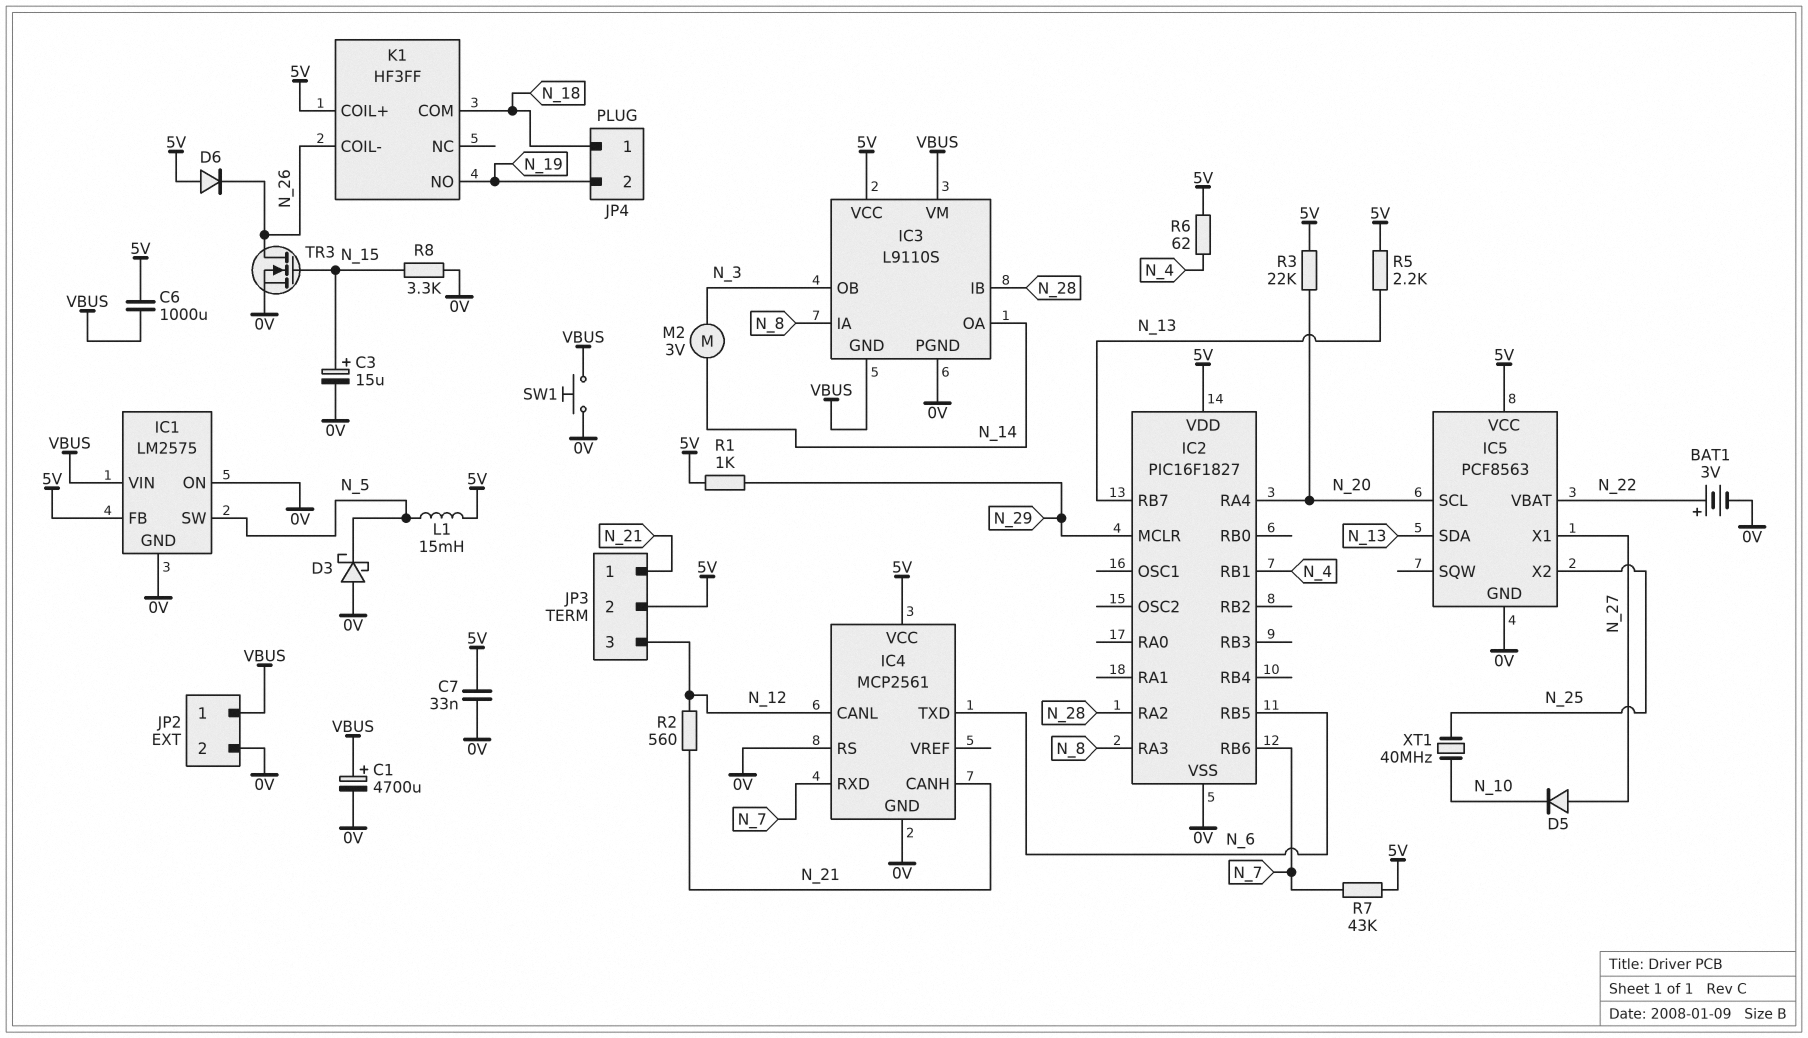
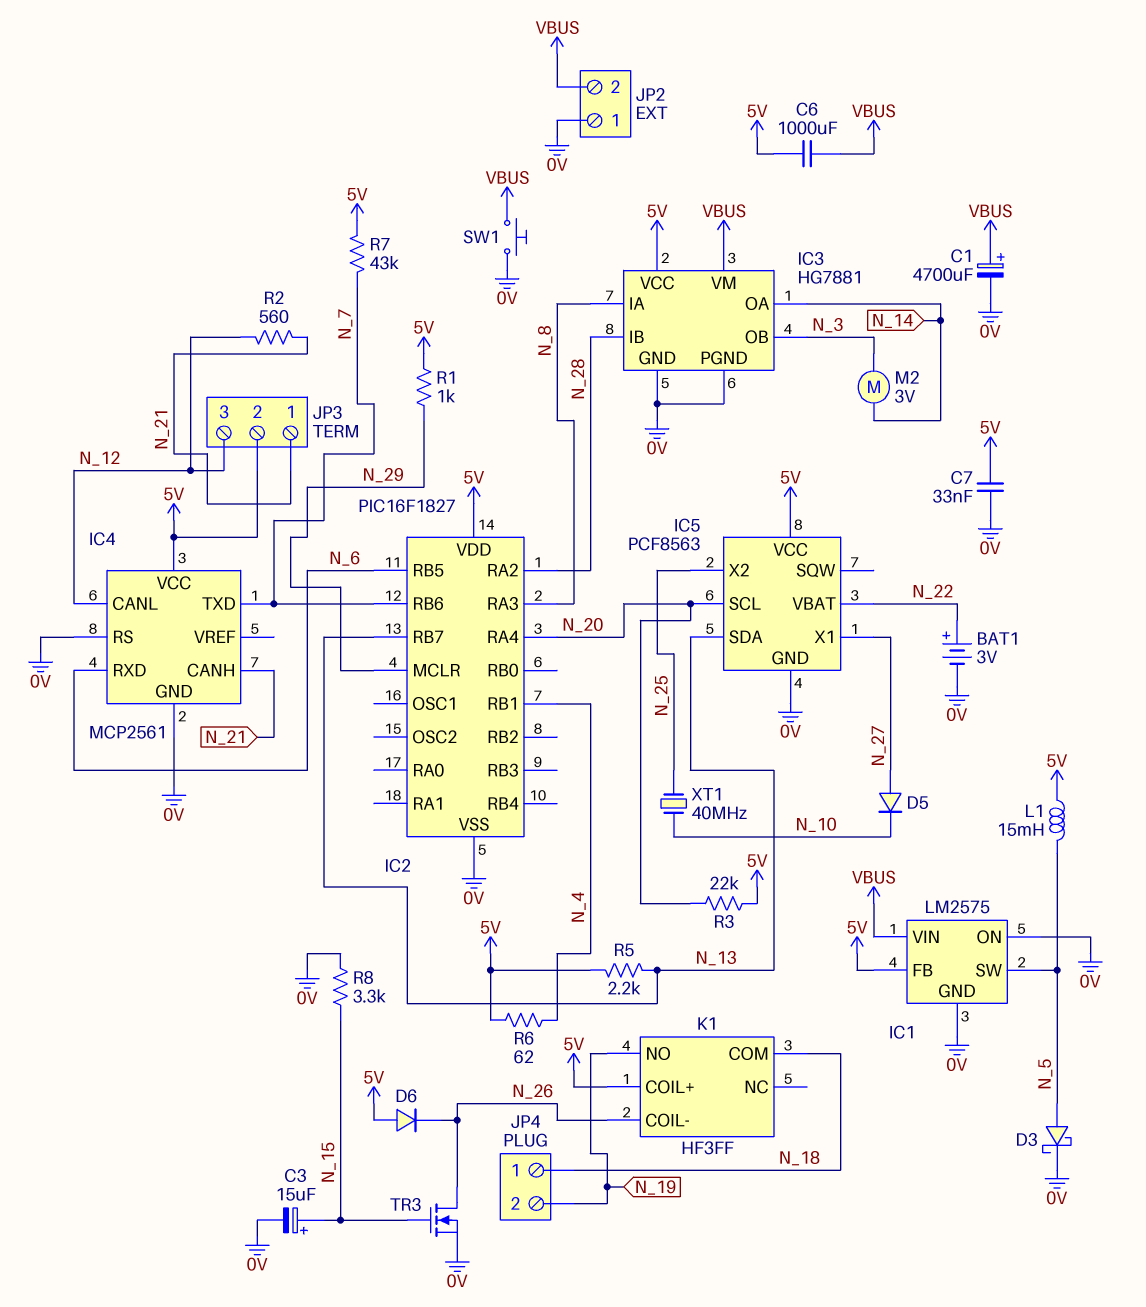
D3: schottky (A 0V, K N_5) -> schottky (A N_5, K 0V)
IC3: L9110S -> HG7881
IC3 pin GND: VBUS -> 0V
IC4 pin RXD: N_7 -> N_6
IC4 pin TXD: N_6 -> N_7
JP2 pin 1: VBUS -> 0V
JP2 pin 2: 0V -> VBUS

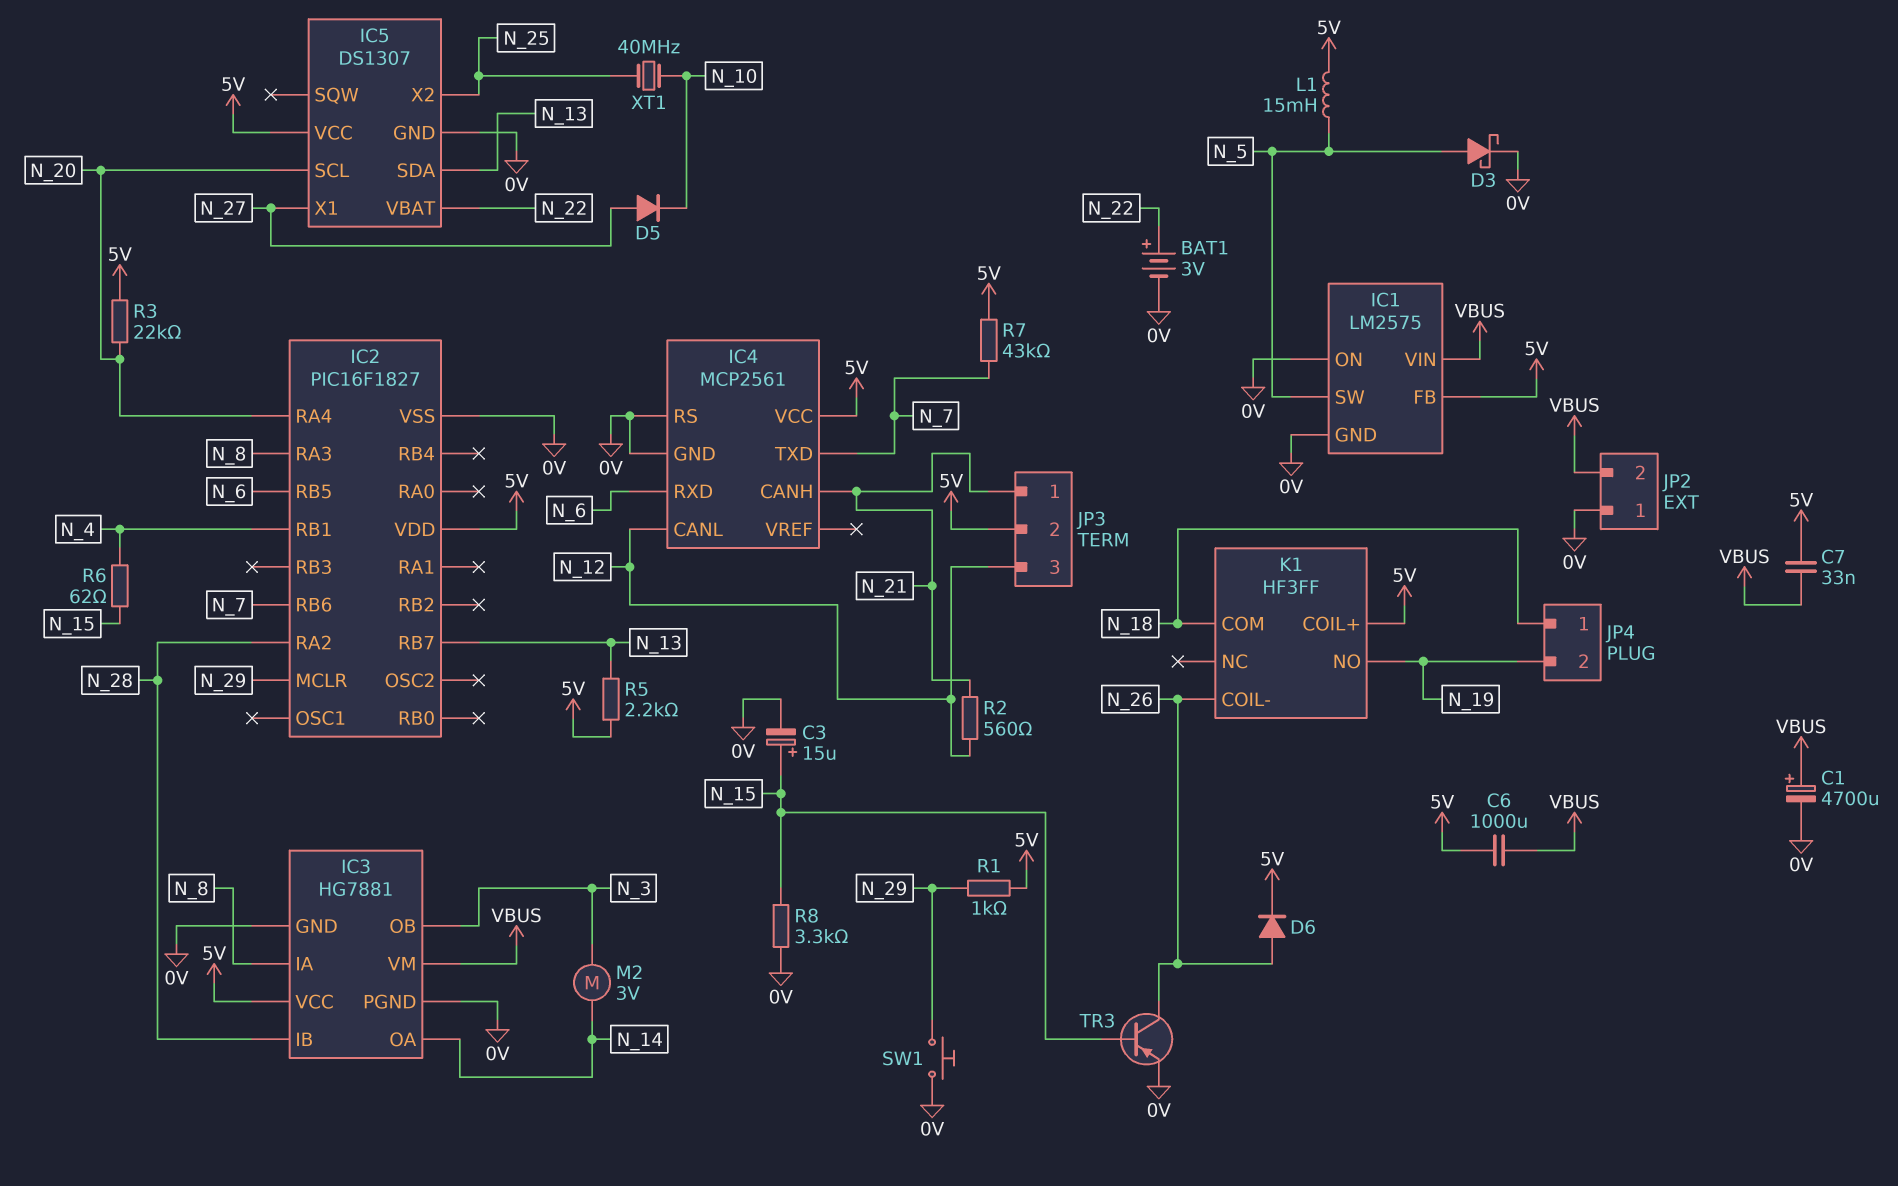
C7: 33nF (0V, 5V) -> 33nF (5V, VBUS)
D6: diode (A 5V, K N_26) -> diode (A N_26, K 5V)
IC5: PCF8563 -> DS1307
R6: 62 (5V, N_4) -> 62 (N_4, N_15)
SW1: button (0V, VBUS) -> button (0V, N_29)
TR3: NMOS (G N_15, D N_26, S 0V) -> PNP (B N_15, C N_26, E 0V)

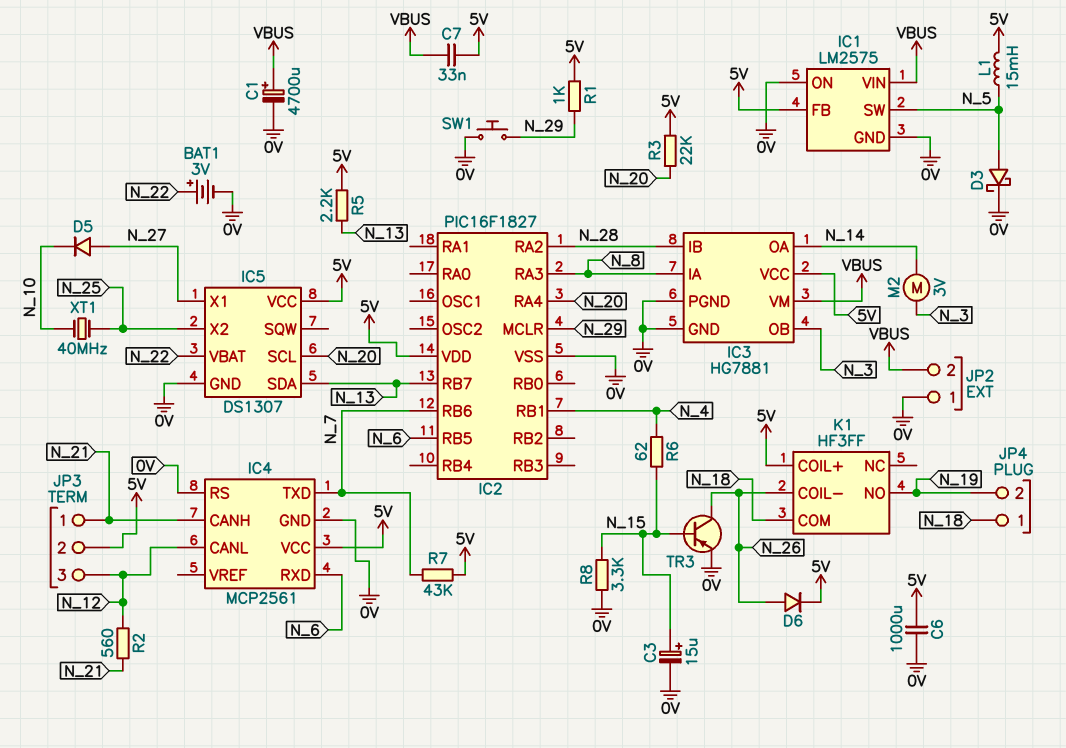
C6: 1000uF (5V, VBUS) -> 1000uF (0V, 5V)

